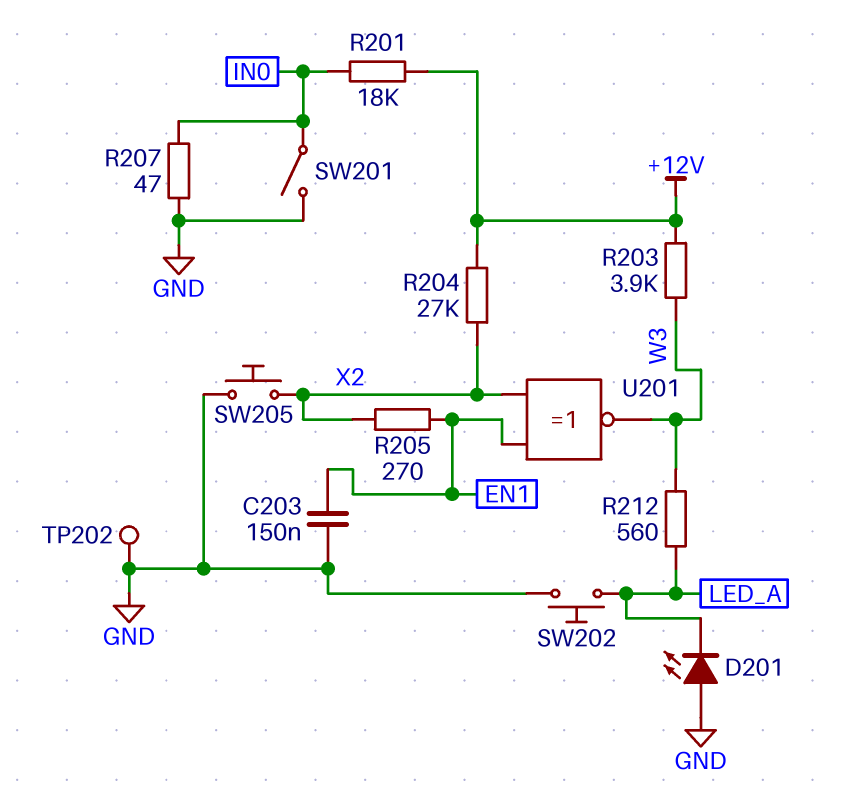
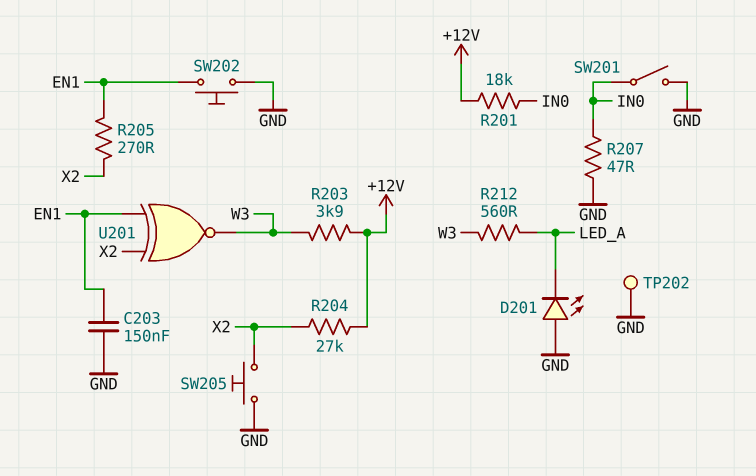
SW202: button (GND, LED_A) -> button (EN1, GND)

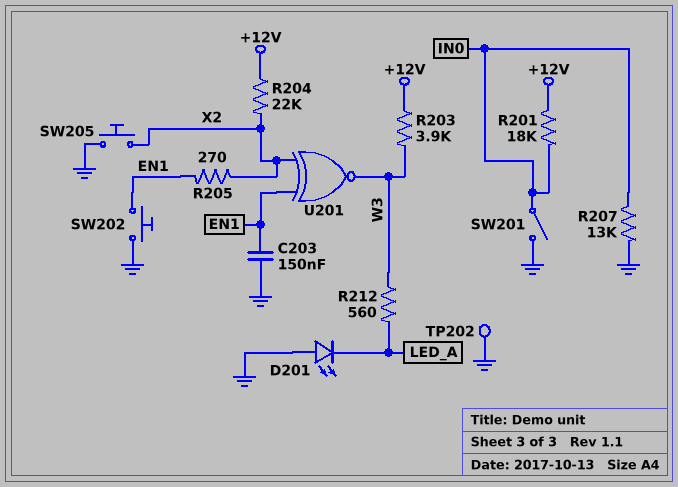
R204: 27k (+12V, X2) -> 22k (+12V, X2)
R207: 47 (GND, IN0) -> 13k (GND, IN0)

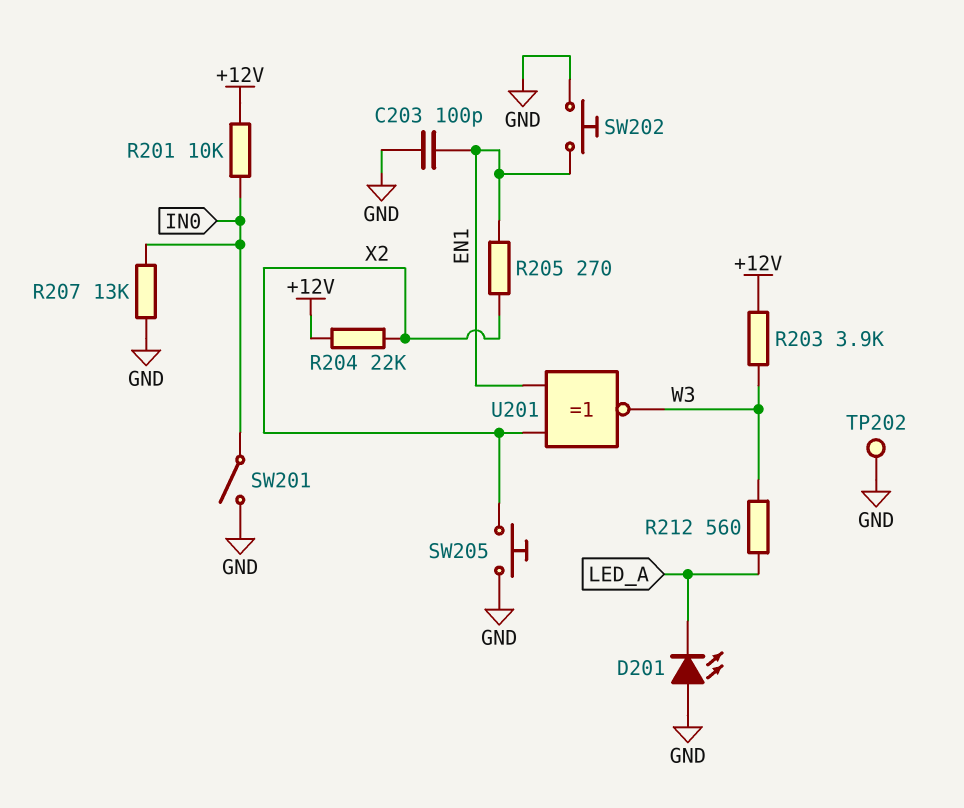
C203: 150nF (EN1, GND) -> 100pF (EN1, GND)
R201: 18k (+12V, IN0) -> 10k (+12V, IN0)

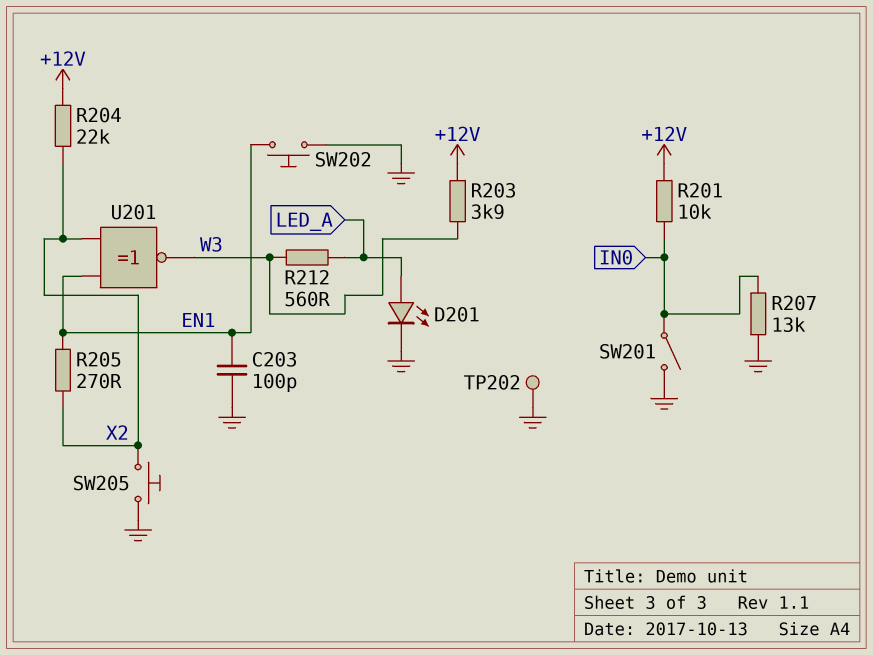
D201: LED (A GND, K LED_A) -> LED (A LED_A, K GND)

